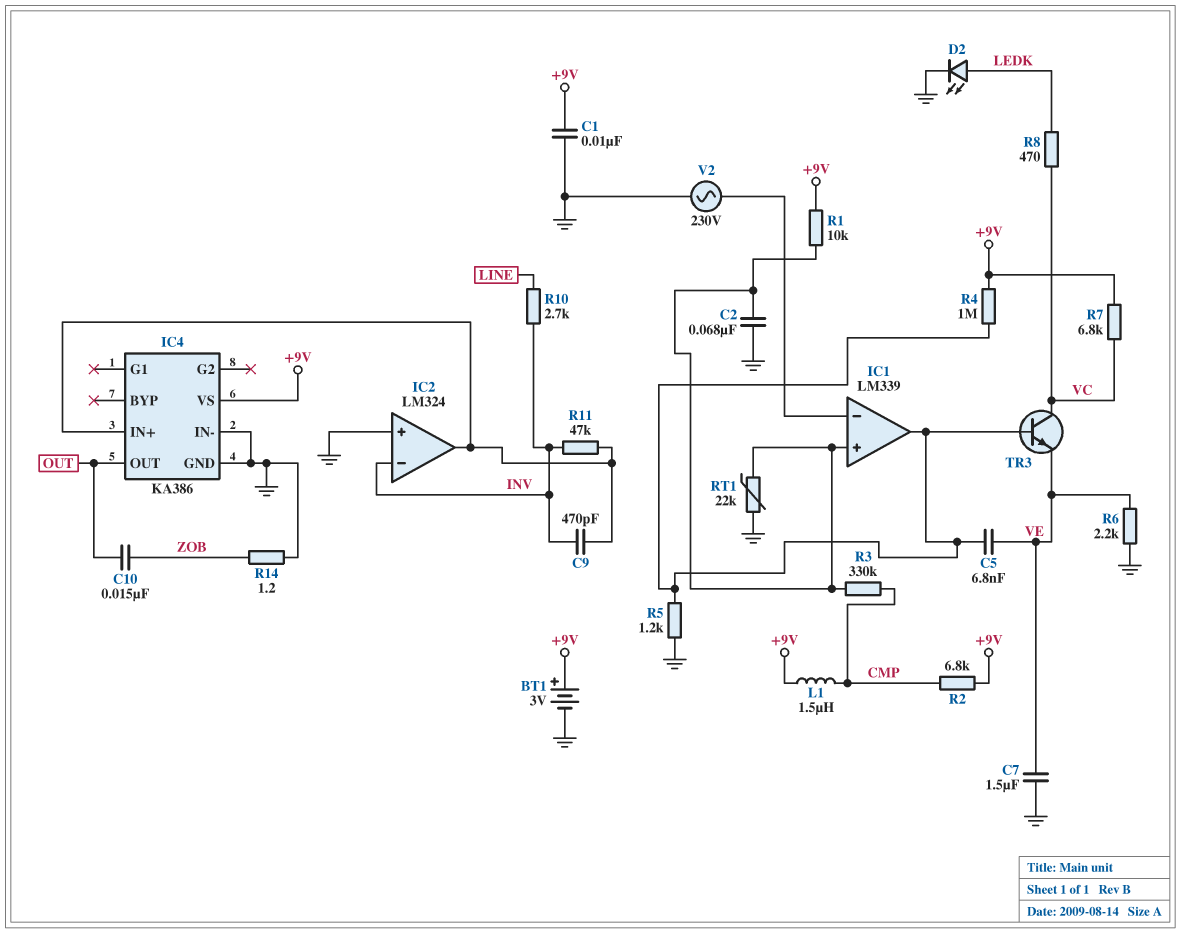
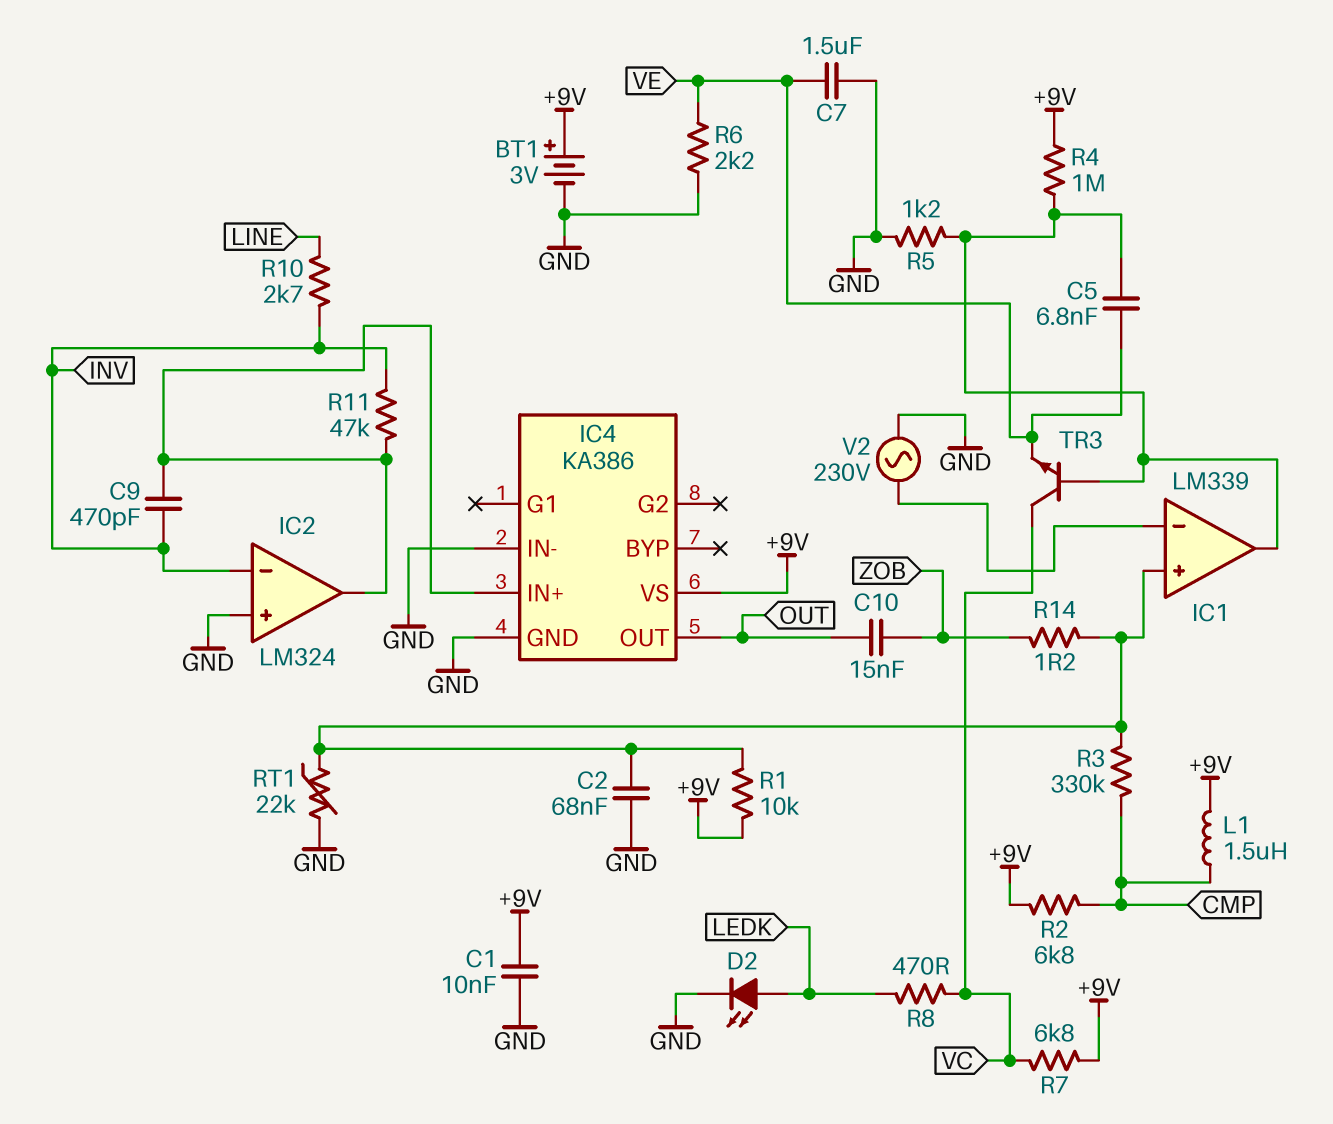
R14: 1.2 (GND, ZOB) -> 1.2 (IC1/in+, ZOB)

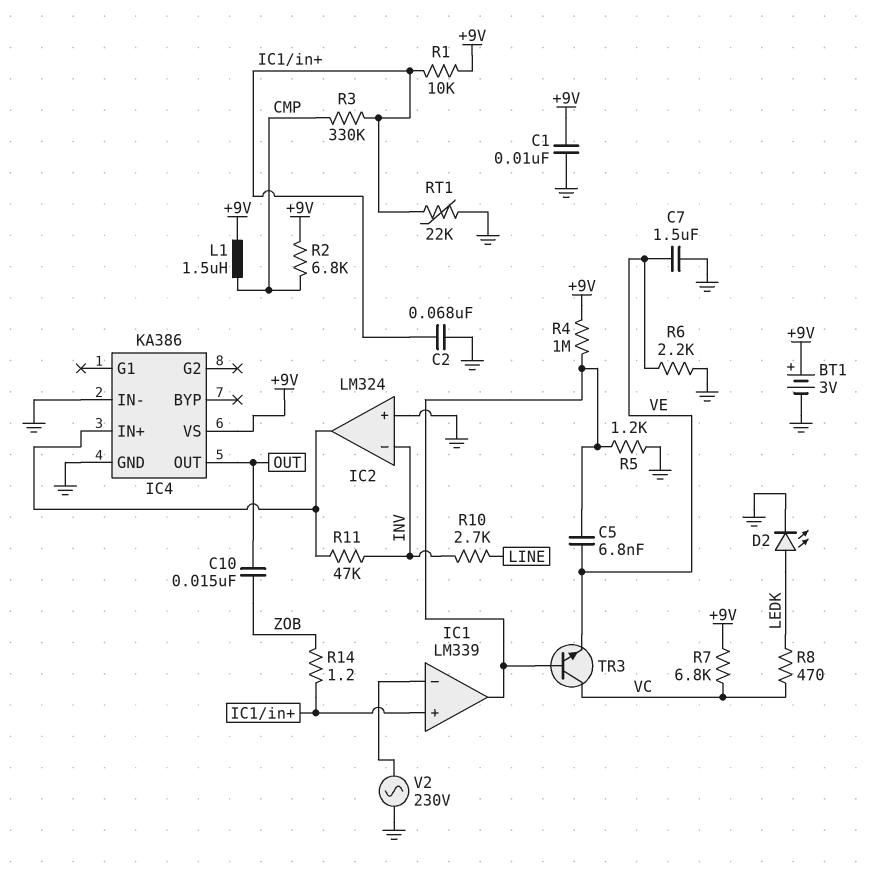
C9: 470pF (IC2/out, INV) -> none

